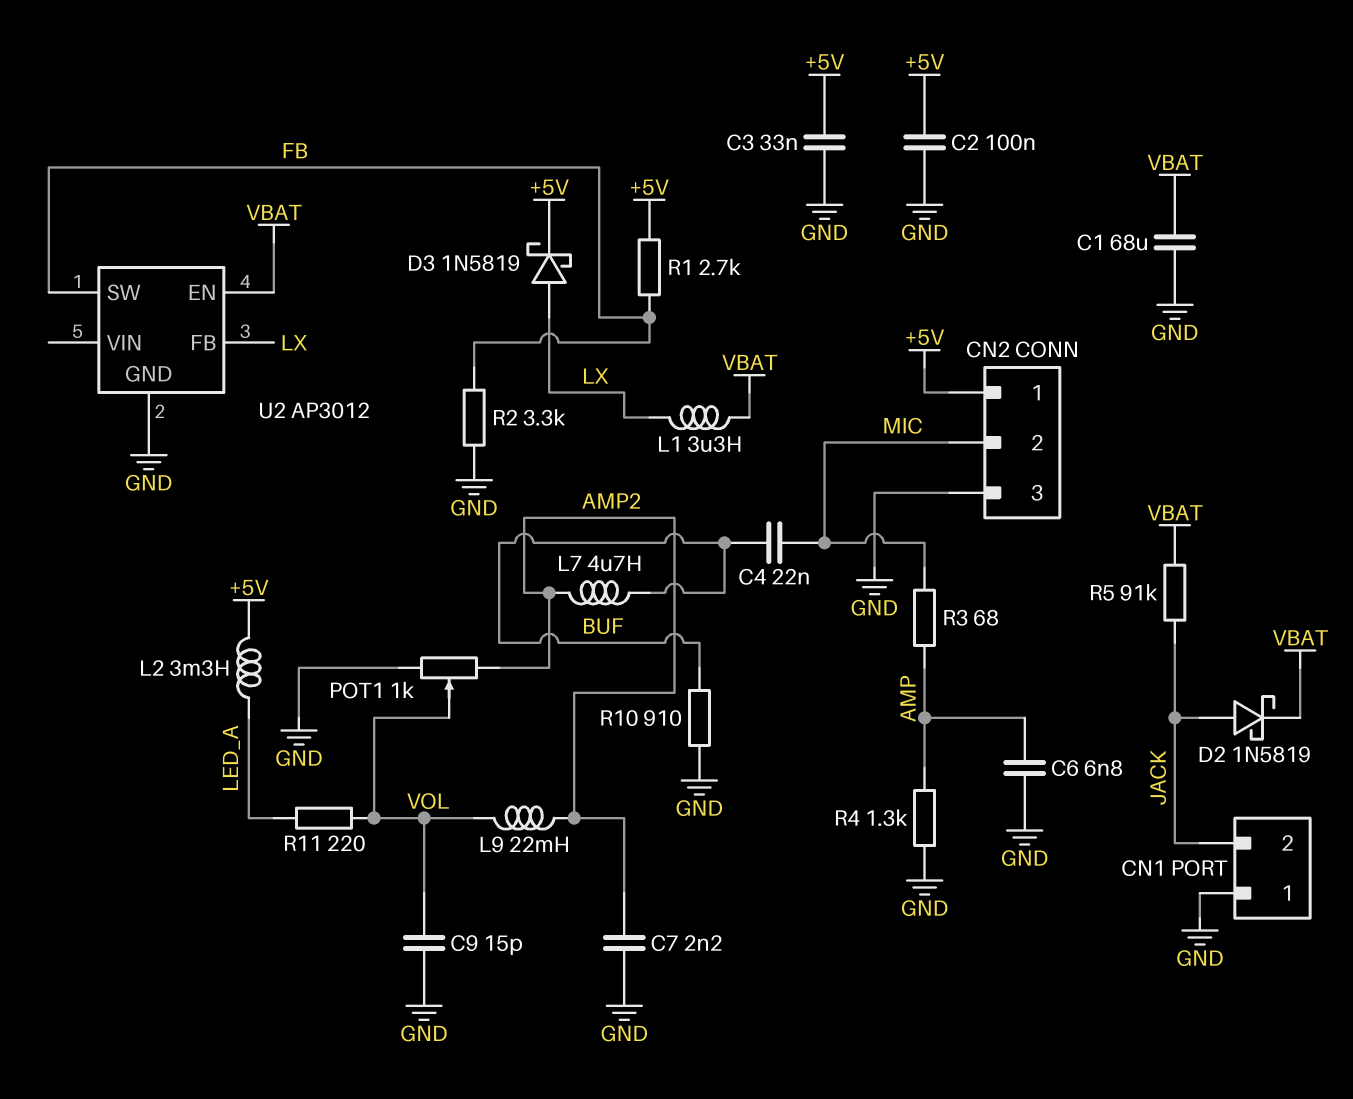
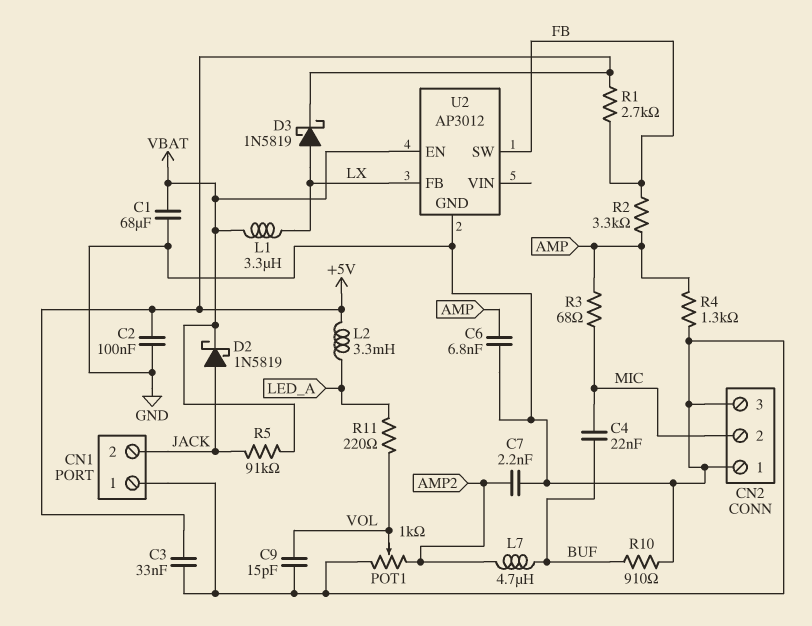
CN2 pin 1: +5V -> GND
L9: 22mH (AMP2, VOL) -> none
R2: 3.3k (FB, GND) -> 3.3k (AMP, FB)

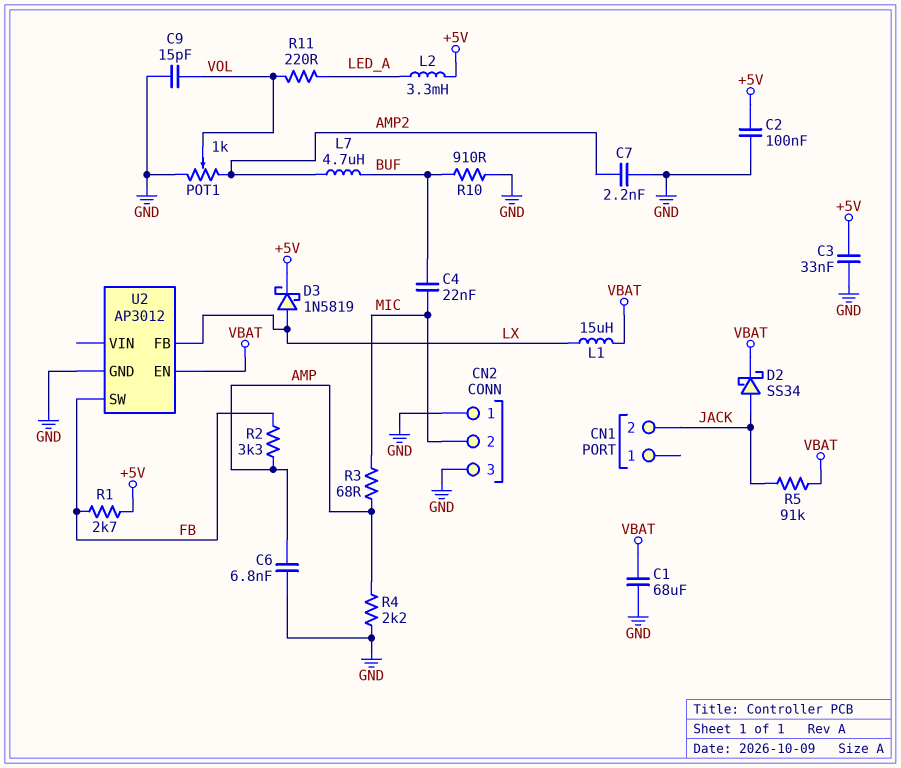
CN1 pin 1: GND -> none
D2: schottky 1N5819 (A JACK, K VBAT) -> schottky SS34 (A JACK, K VBAT)
L1: 3.3uH (LX, VBAT) -> 15uH (LX, VBAT)
R4: 1.3k (AMP, GND) -> 2.2k (AMP, GND)

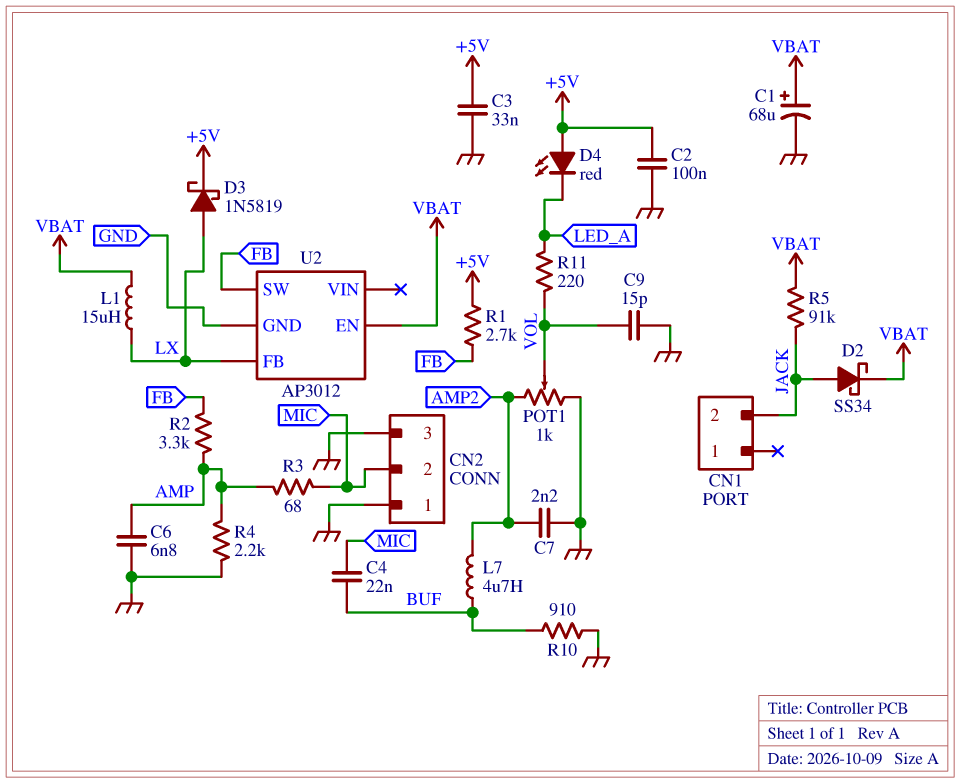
C1: 68uF (GND, VBAT) -> 68uF (plus VBAT, minus GND)
D4: none -> LED red (A +5V, K LED_A)
L2: 3.3mH (+5V, LED_A) -> none

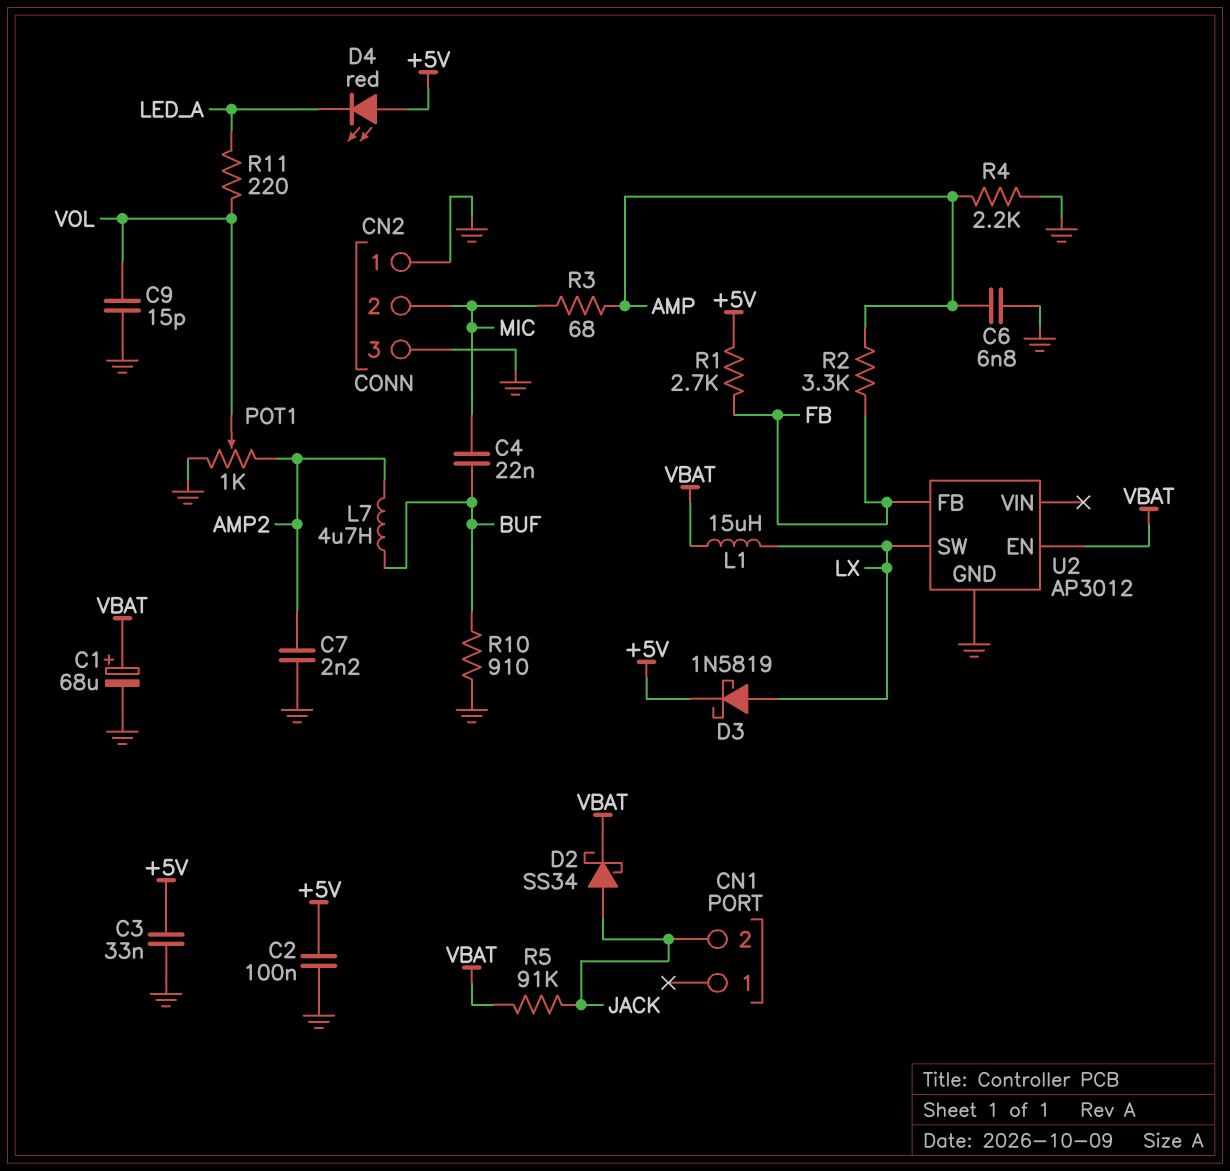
U2 pin FB: LX -> FB
U2 pin SW: FB -> LX

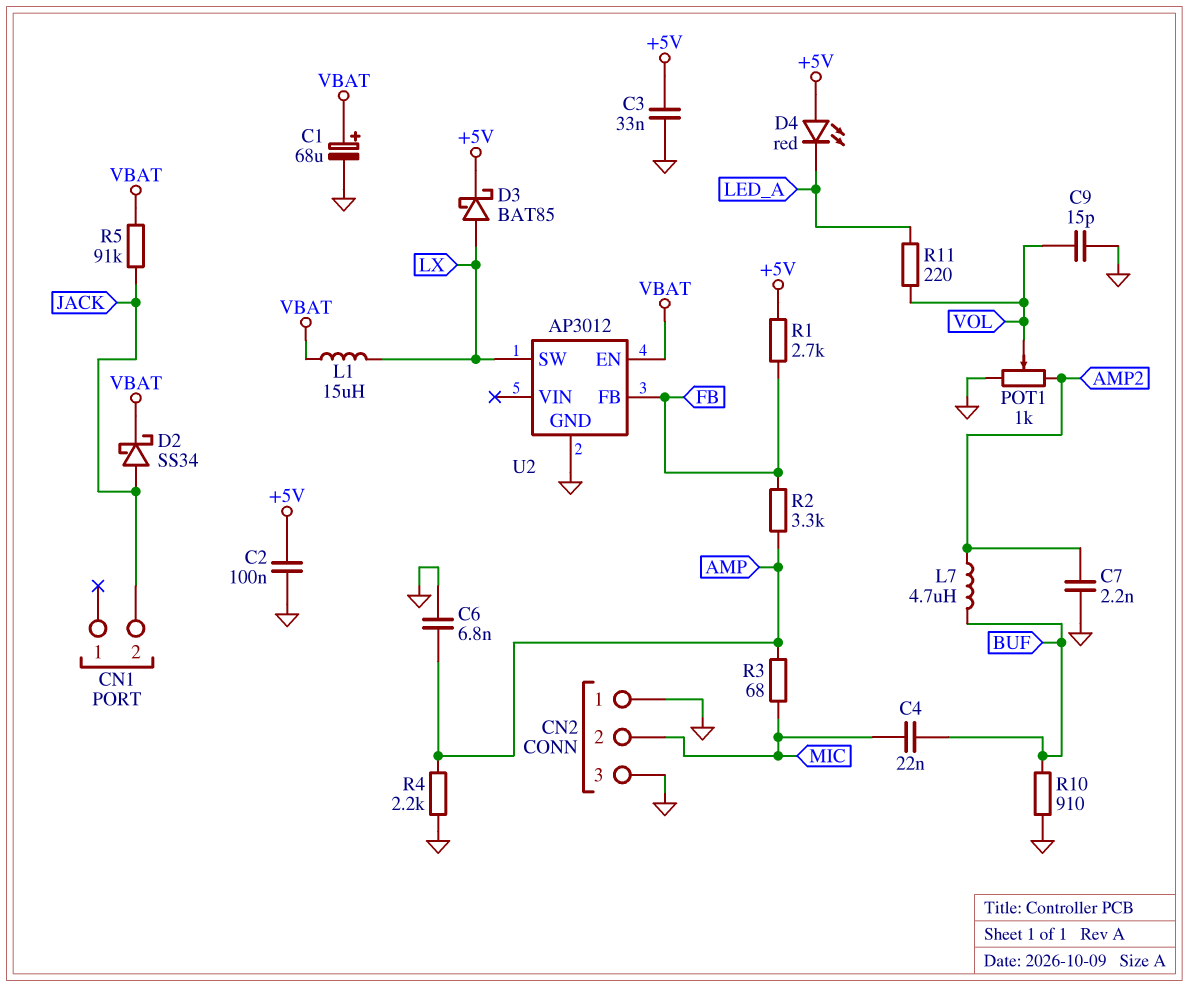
D3: schottky 1N5819 (A LX, K +5V) -> schottky BAT85 (A LX, K +5V)

